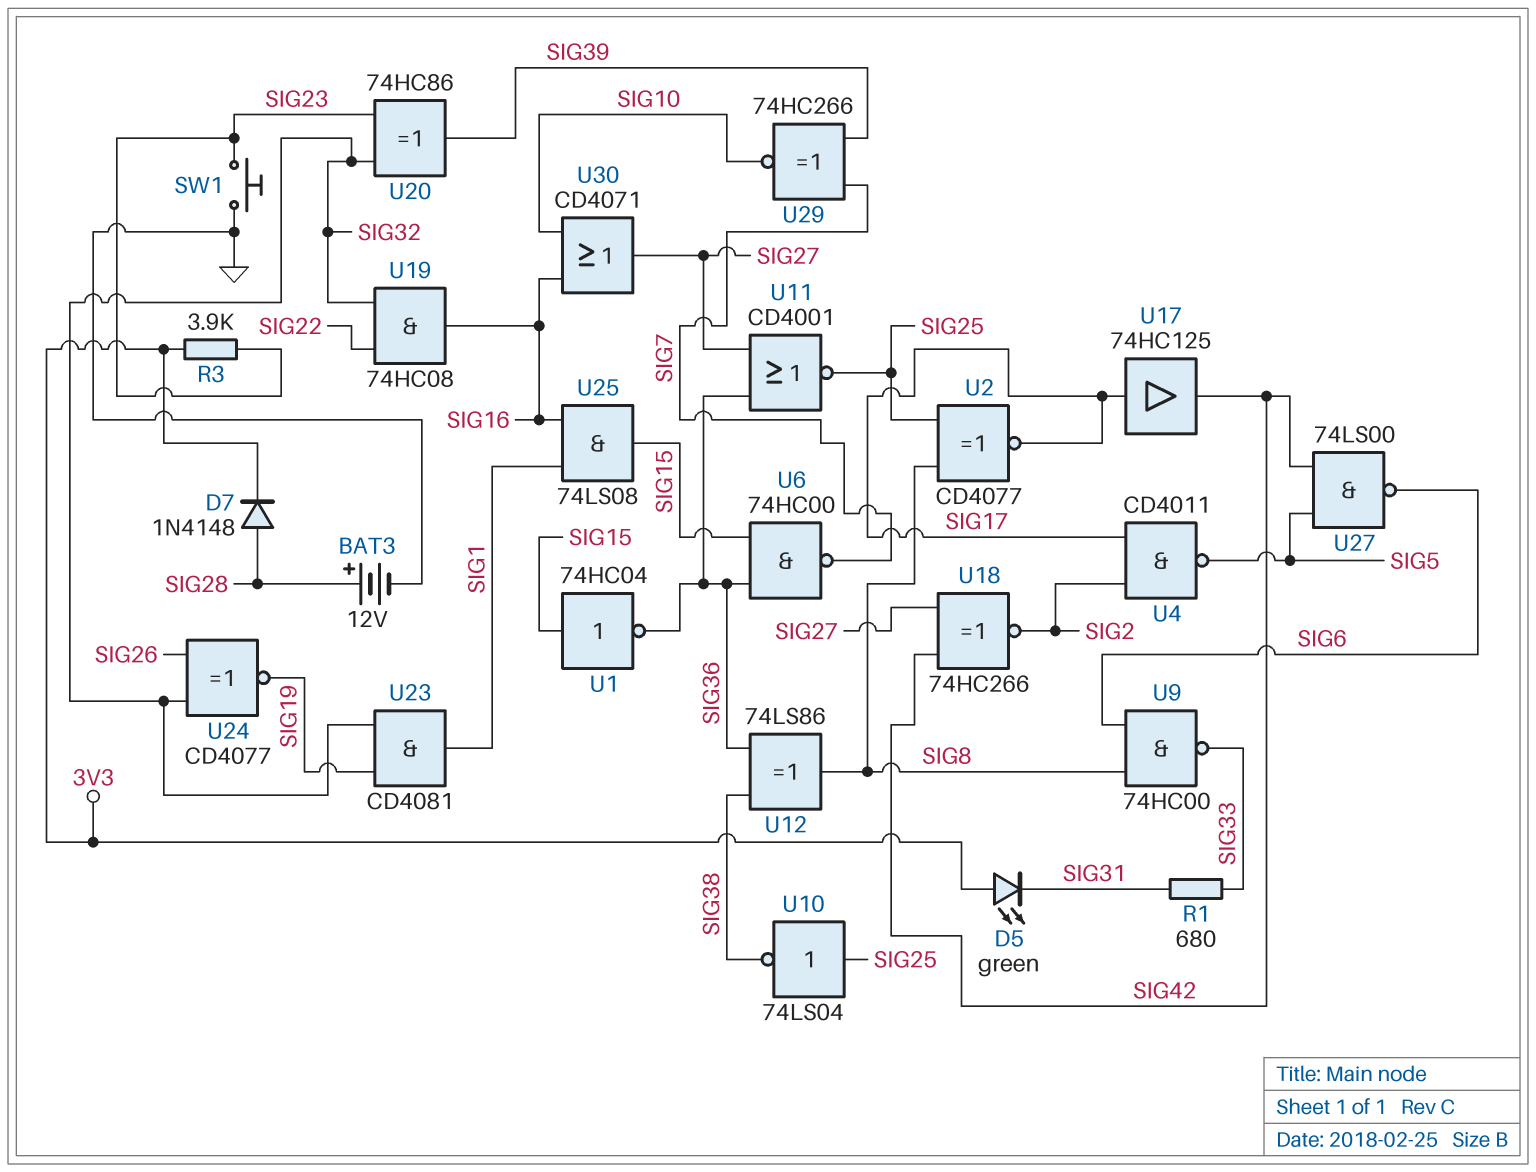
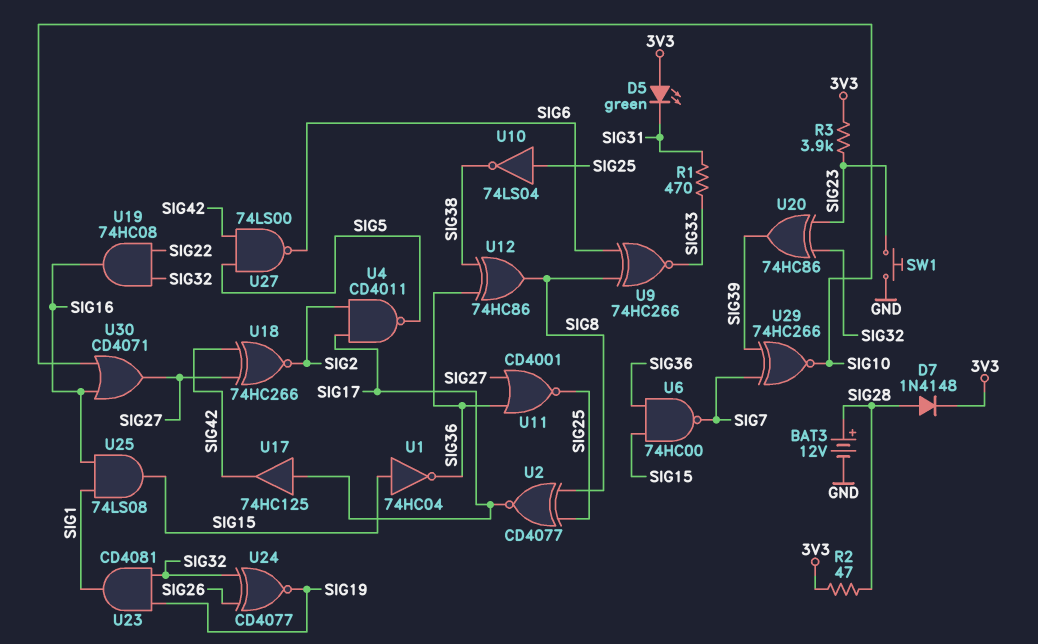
R1: 680 (SIG31, SIG33) -> 470 (SIG31, SIG33)
R2: none -> 47 (3V3, SIG28)
U9: NAND 74HC00 (in SIG6, in SIG8, out SIG33) -> XNOR 74HC266 (in SIG6, in SIG8, out SIG33)
U12: XOR 74LS86 (in SIG36, in SIG38, out SIG8) -> XOR 74HC86 (in SIG36, in SIG38, out SIG8)

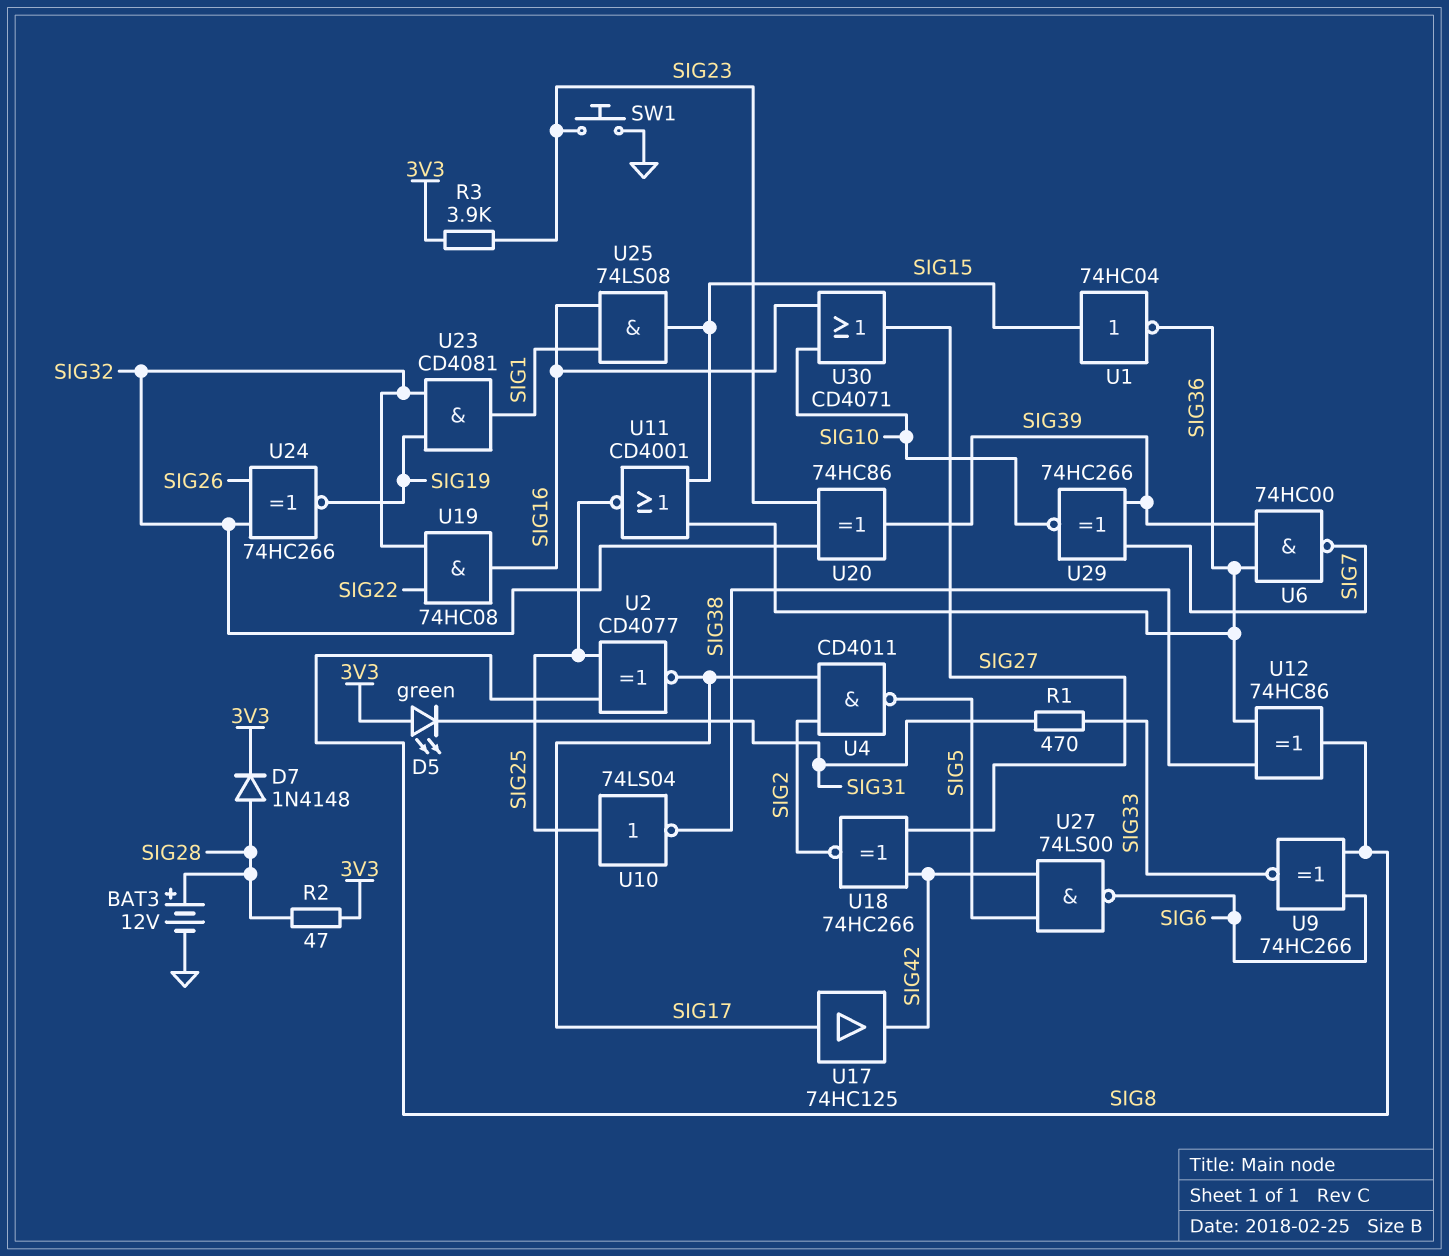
U6: NAND 74HC00 (in SIG15, in SIG36, out SIG7) -> NAND 74HC00 (in SIG36, in SIG39, out SIG7)
U11: NOR CD4001 (in SIG27, in SIG36, out SIG25) -> NOR CD4001 (in SIG15, in SIG36, out SIG25)
U24: XNOR CD4077 (in SIG26, in SIG32, out SIG19) -> XNOR 74HC266 (in SIG26, in SIG32, out SIG19)

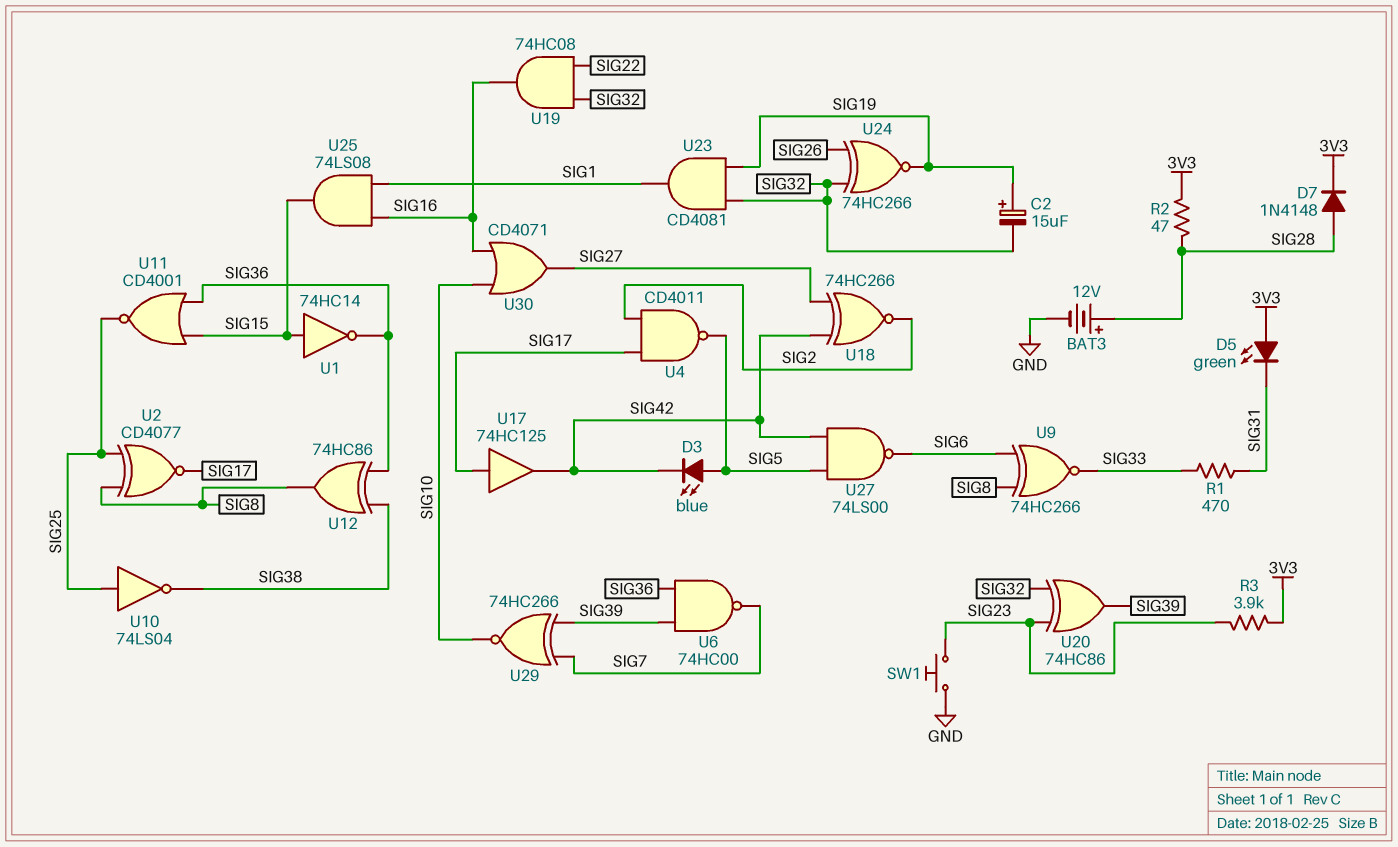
C2: none -> 15uF (plus SIG19, minus SIG32)
D3: none -> LED blue (A SIG5, K SIG42)
U1: NOT 74HC04 (in SIG15, out SIG36) -> NOT 74HC14 (in SIG15, out SIG36)

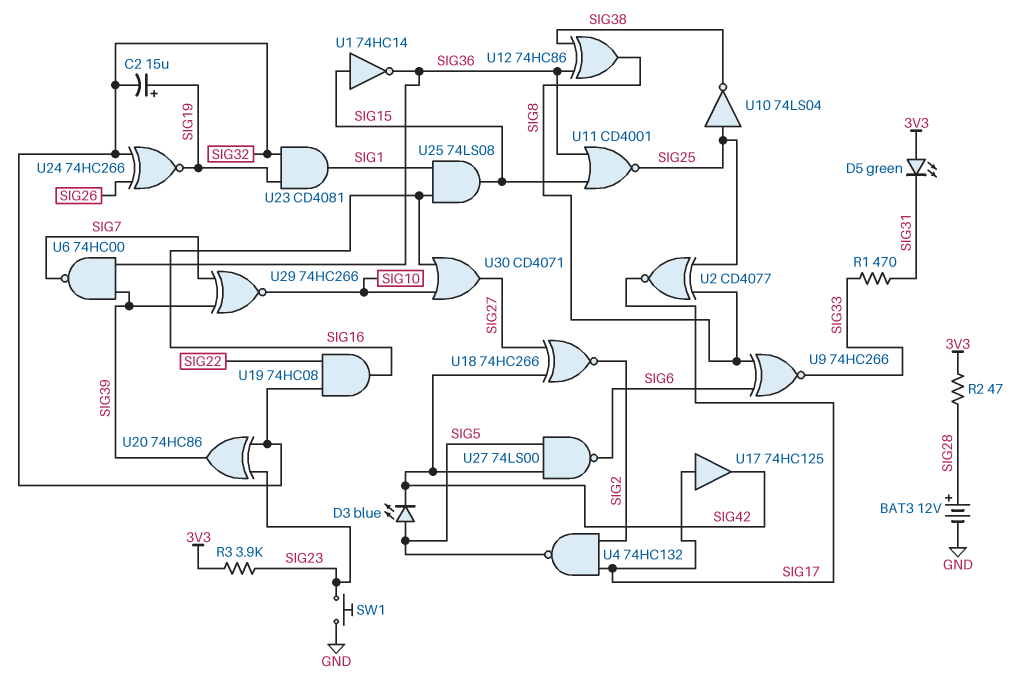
D7: diode 1N4148 (A SIG28, K 3V3) -> none
U4: NAND CD4011 (in SIG2, in SIG17, out SIG5) -> NAND 74HC132 (in SIG2, in SIG17, out SIG5)

